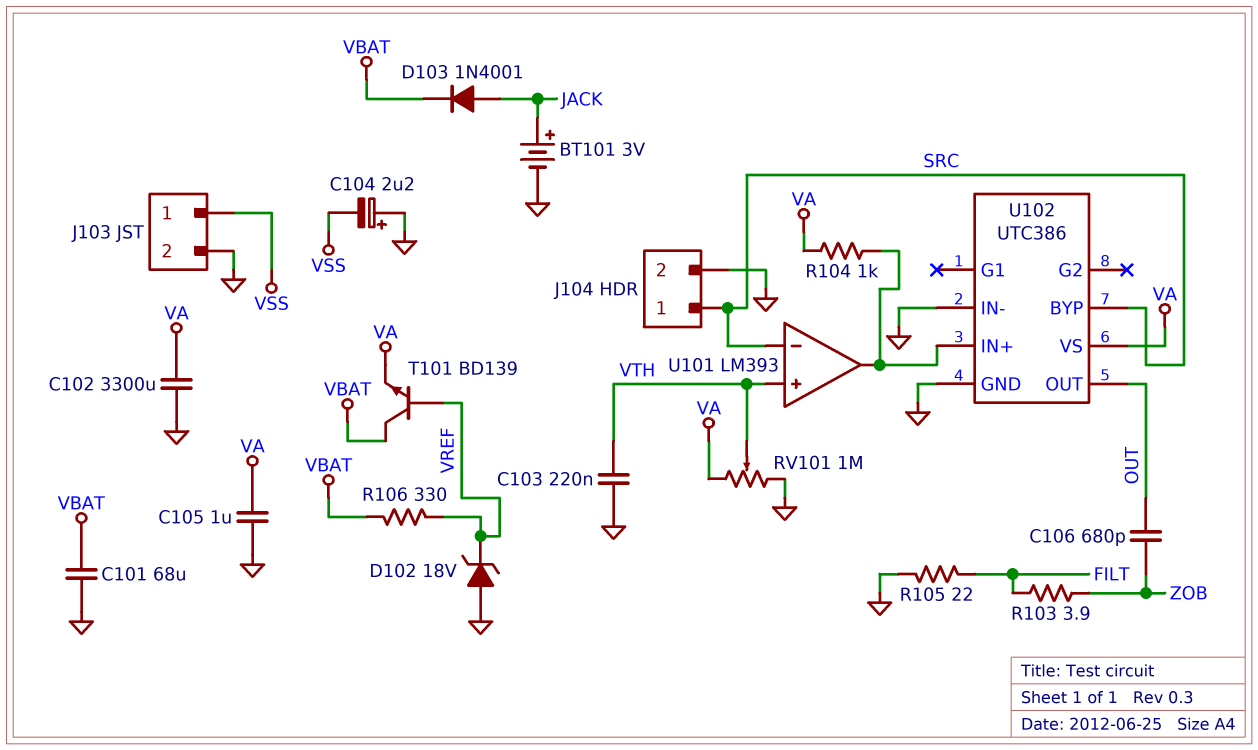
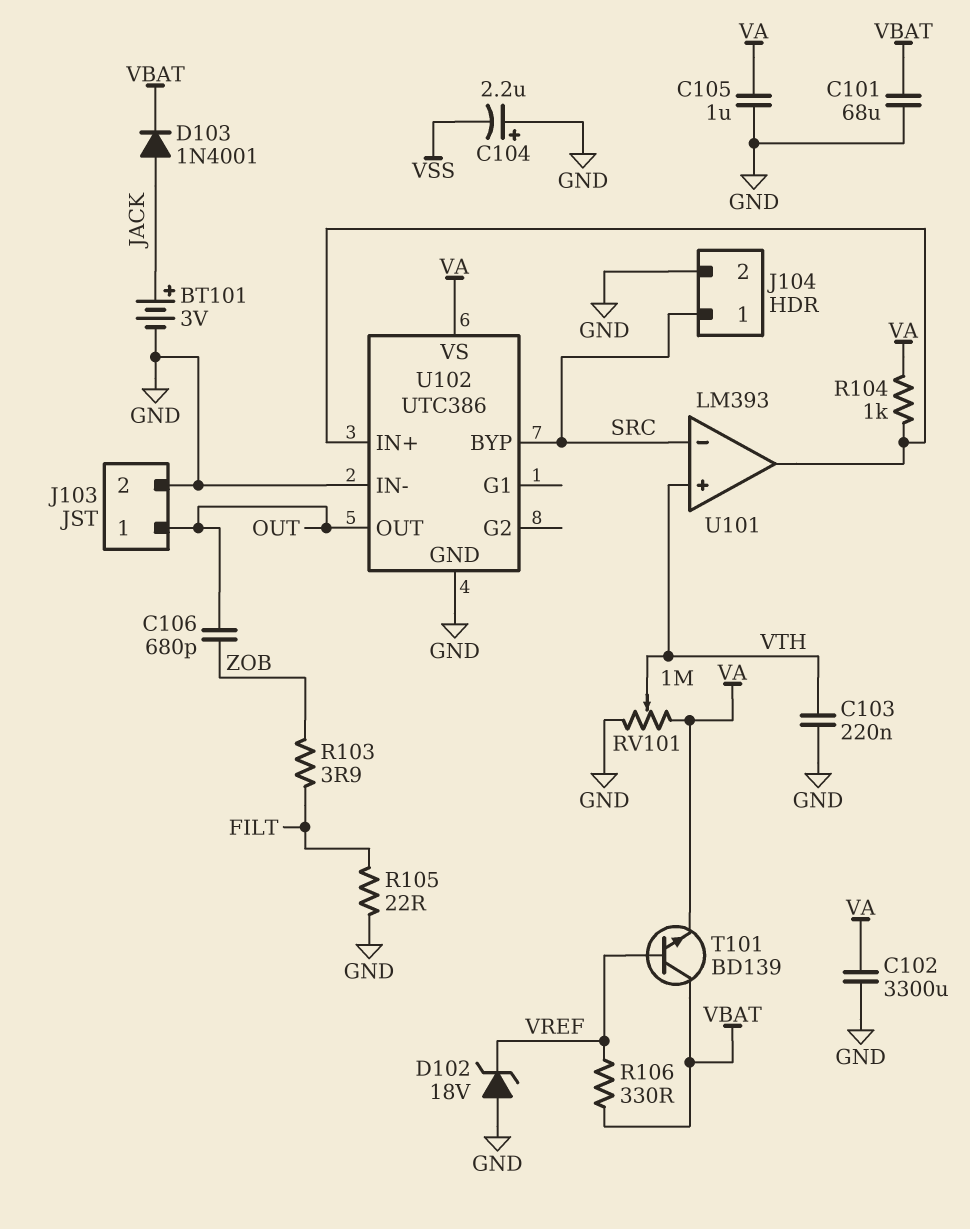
J103 pin 1: VSS -> OUT

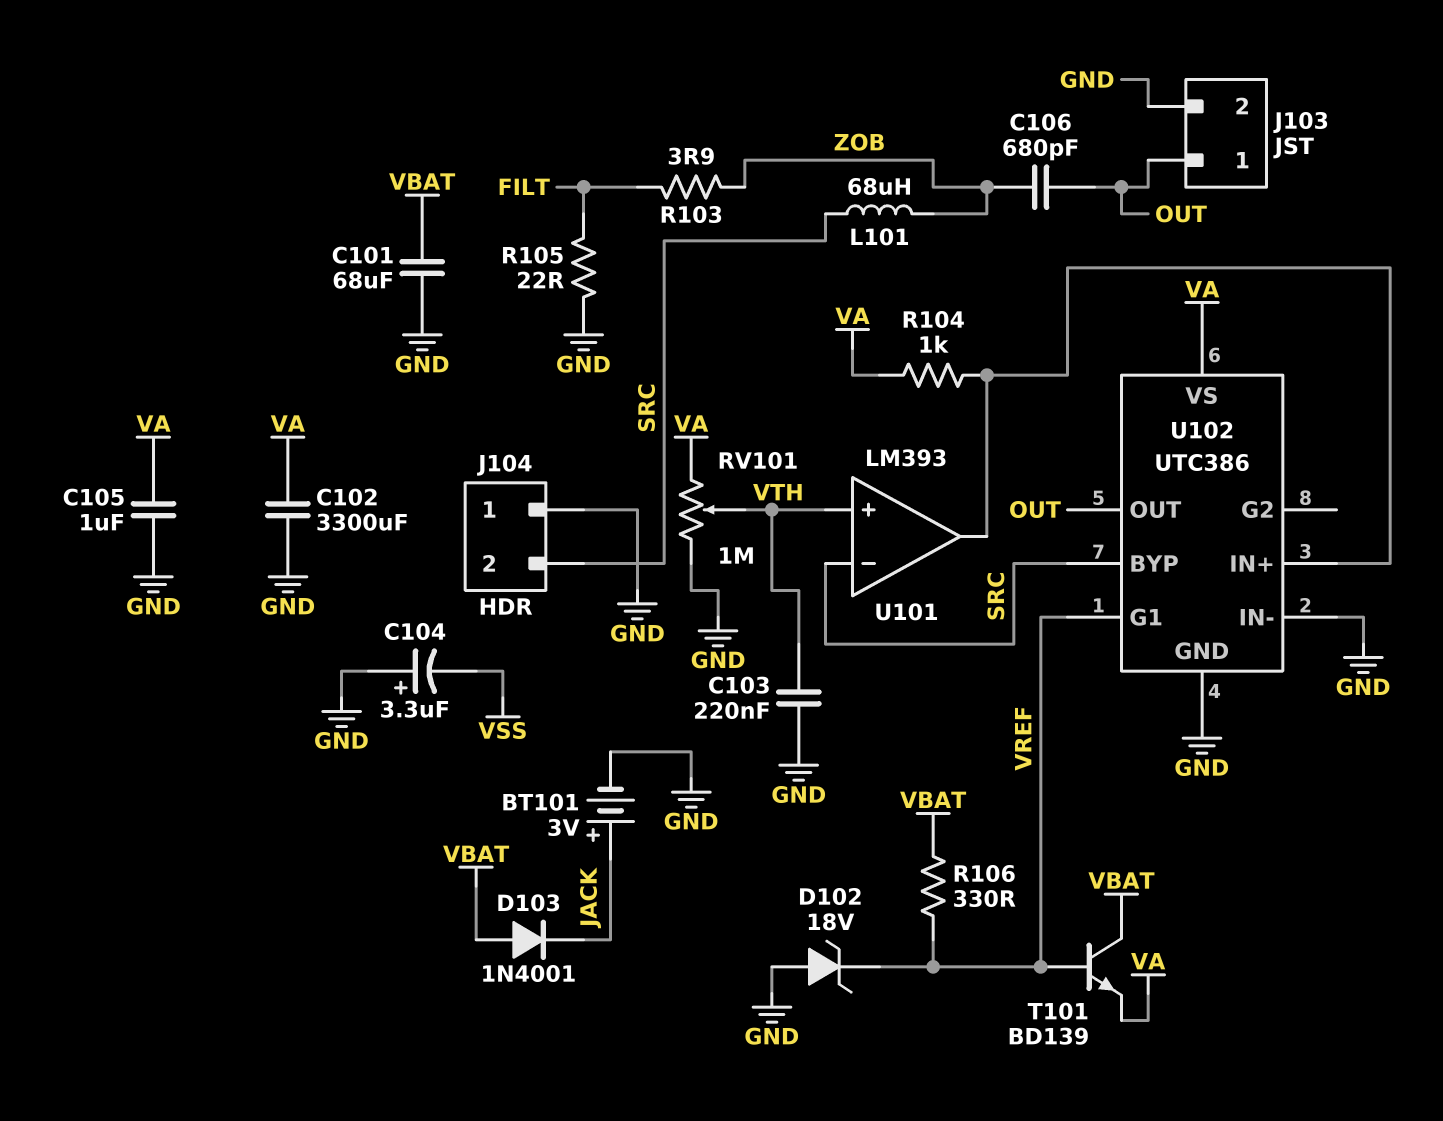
C104: 2.2uF (plus GND, minus VSS) -> 3.3uF (plus GND, minus VSS)
D103: diode 1N4001 (A JACK, K VBAT) -> diode 1N4001 (A VBAT, K JACK)
J104 pin 1: SRC -> GND
J104 pin 2: GND -> SRC
L101: none -> 68uH (SRC, ZOB)
U102 pin G1: none -> VREF

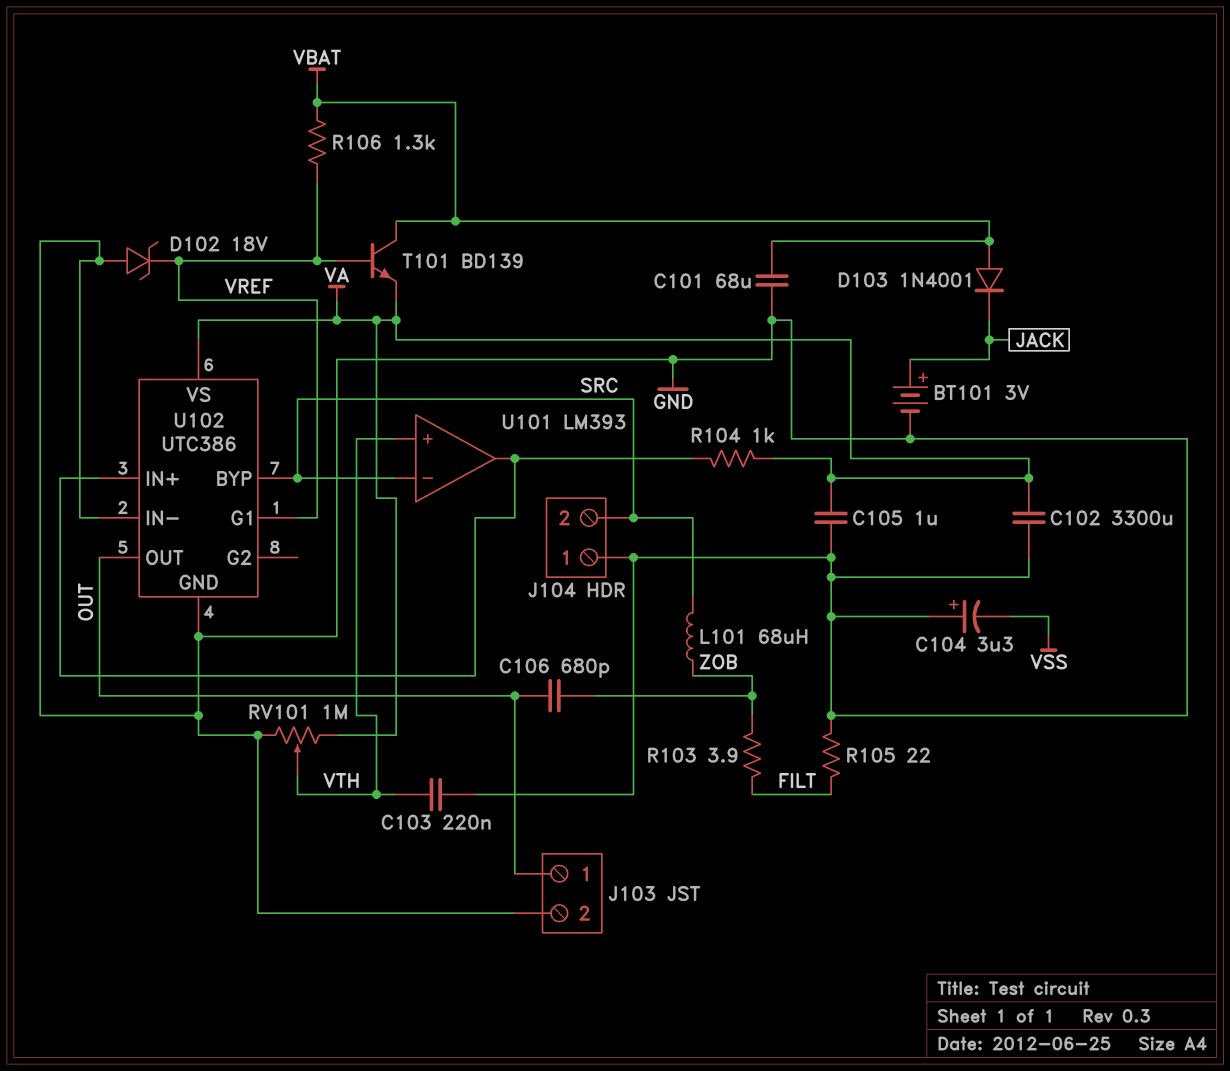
R106: 330 (VBAT, VREF) -> 1.3k (VBAT, VREF)

